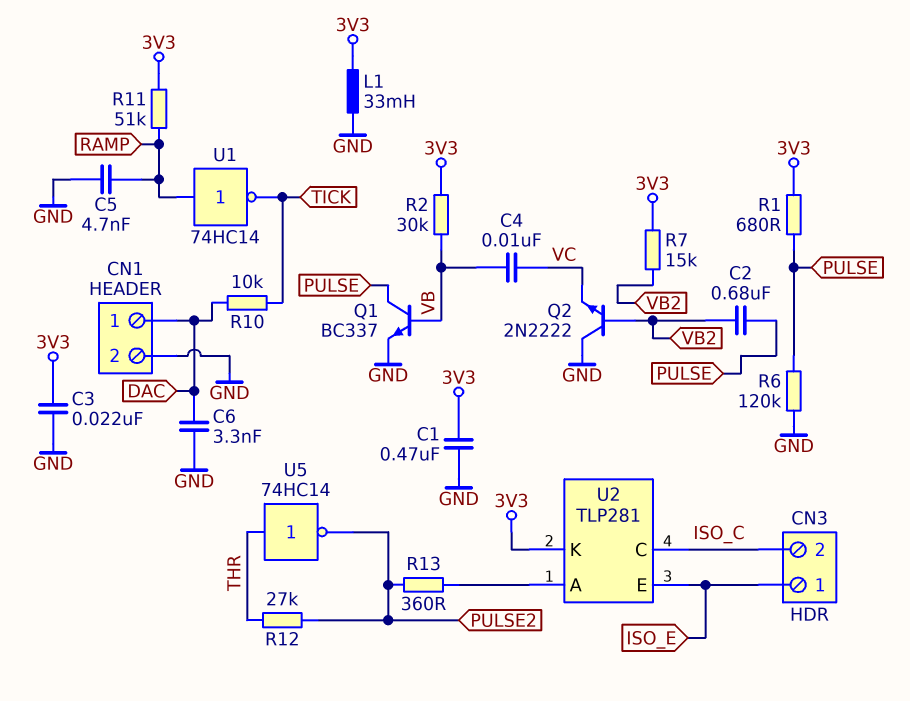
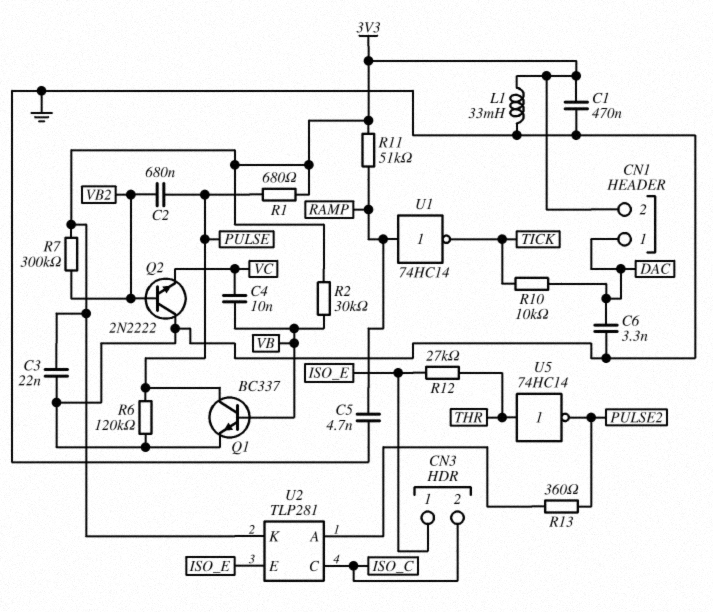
CN1 pin 2: GND -> 3V3
R7: 15k (3V3, VB2) -> 300k (3V3, VB2)
R12: 27k (PULSE2, THR) -> 27k (ISO_E, THR)

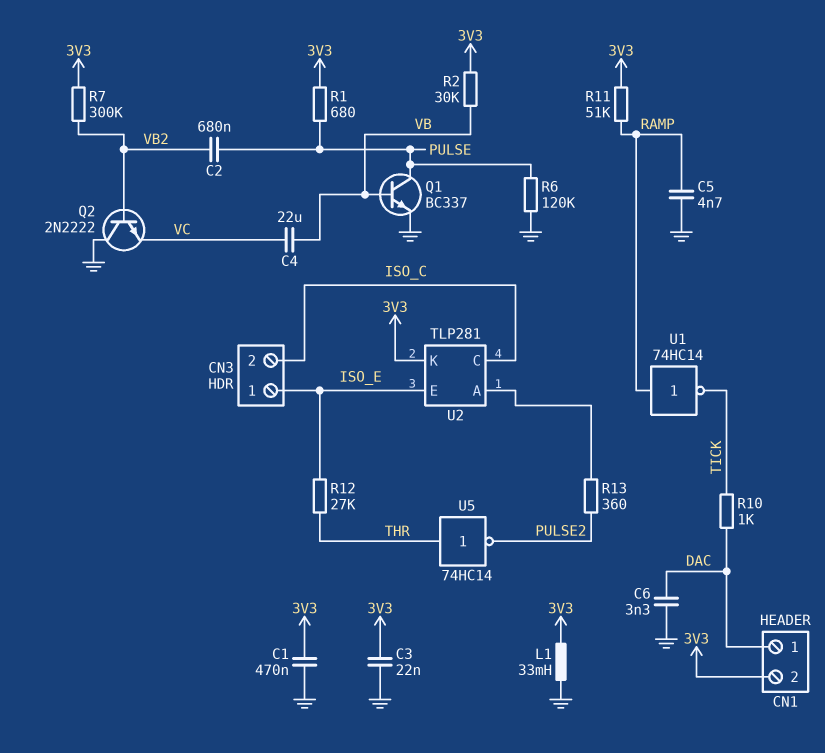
C4: 10nF (VB, VC) -> 22uF (VB, VC)
R10: 10k (DAC, TICK) -> 1k (DAC, TICK)

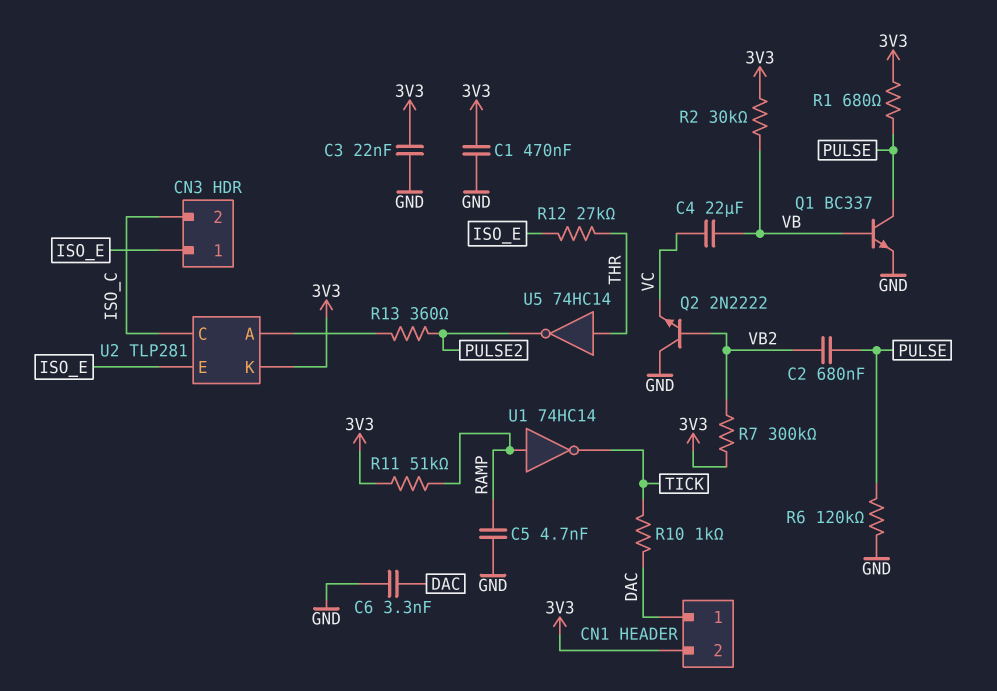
L1: 33mH (3V3, GND) -> none

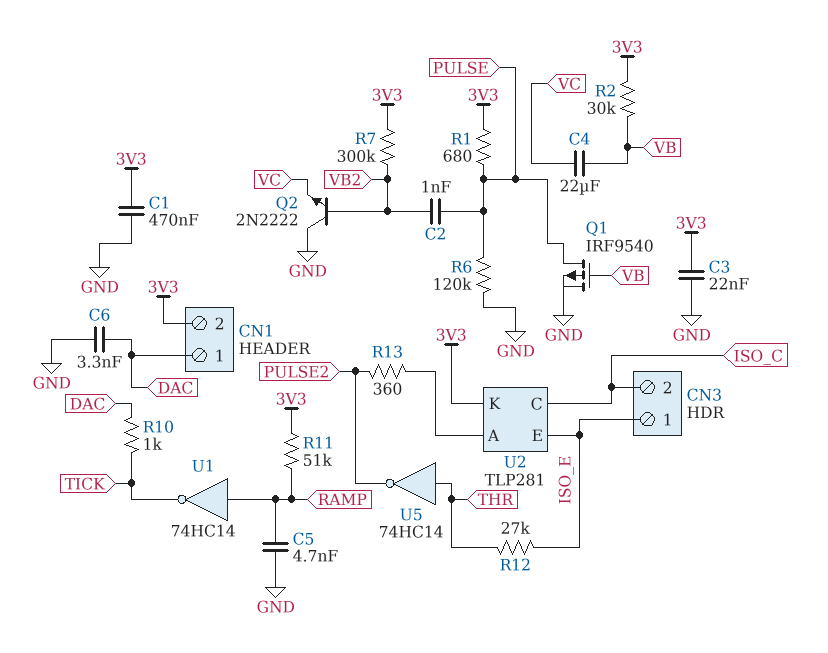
C2: 680nF (PULSE, VB2) -> 1nF (PULSE, VB2)
Q1: NPN BC337 (B VB, C PULSE, E GND) -> PMOS IRF9540 (G VB, D PULSE, S GND)

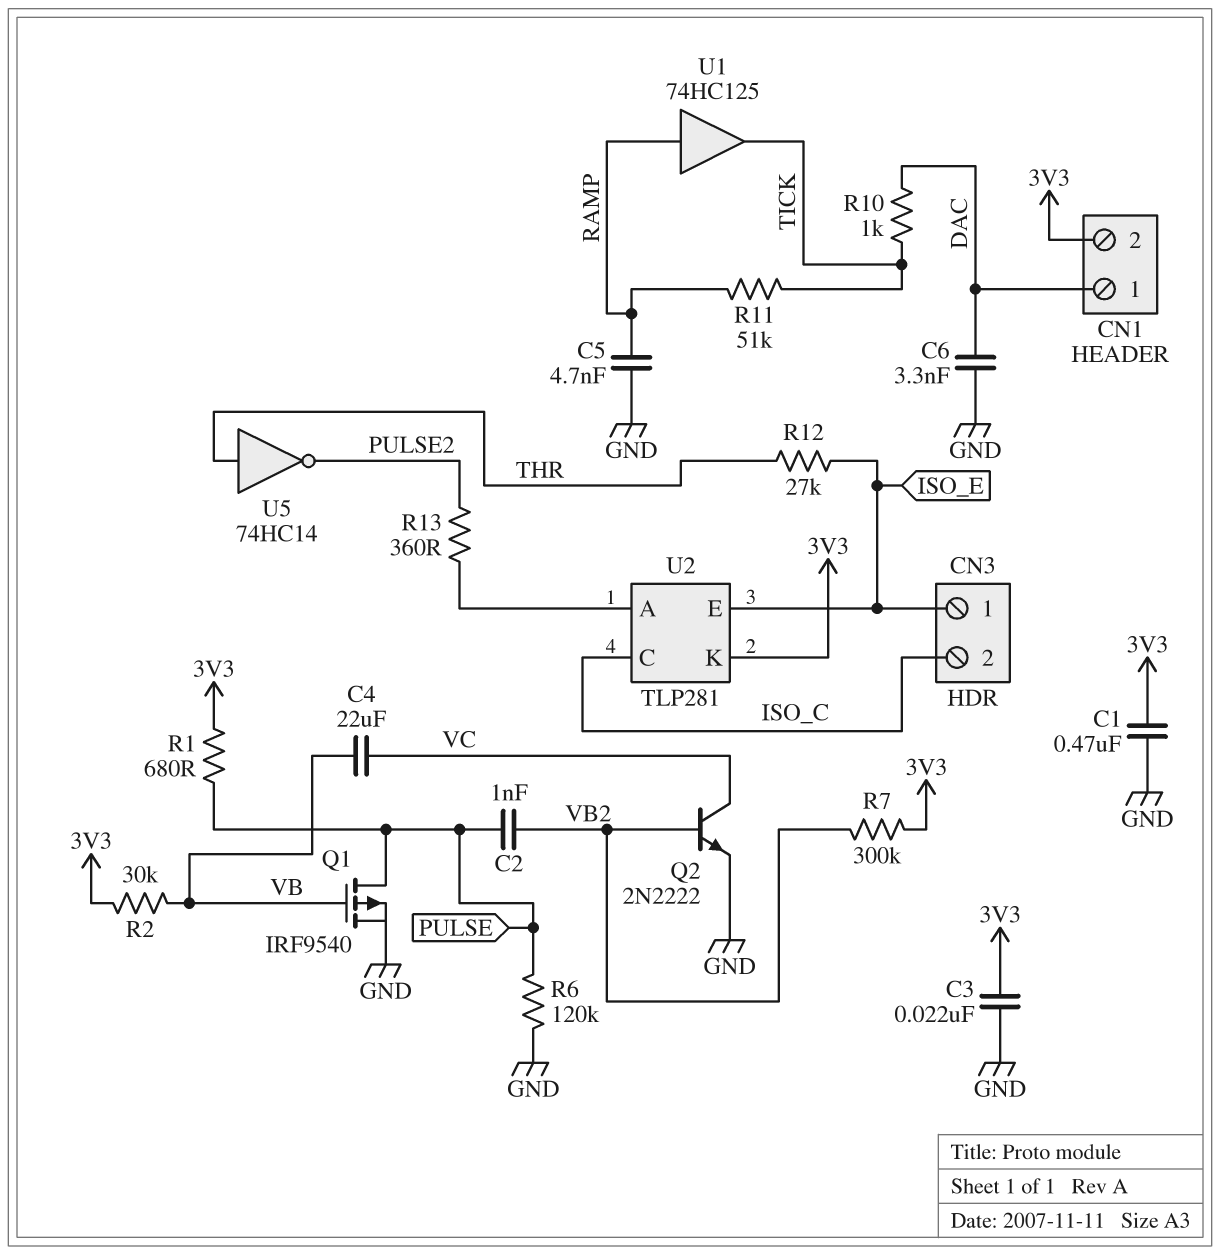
Q2: NPN 2N2222 (B VB2, C GND, E VC) -> NPN 2N2222 (B VB2, C VC, E GND)
R11: 51k (3V3, RAMP) -> 51k (RAMP, TICK)
U1: NOT 74HC14 (in RAMP, out TICK) -> buffer 74HC125 (in RAMP, out TICK)

